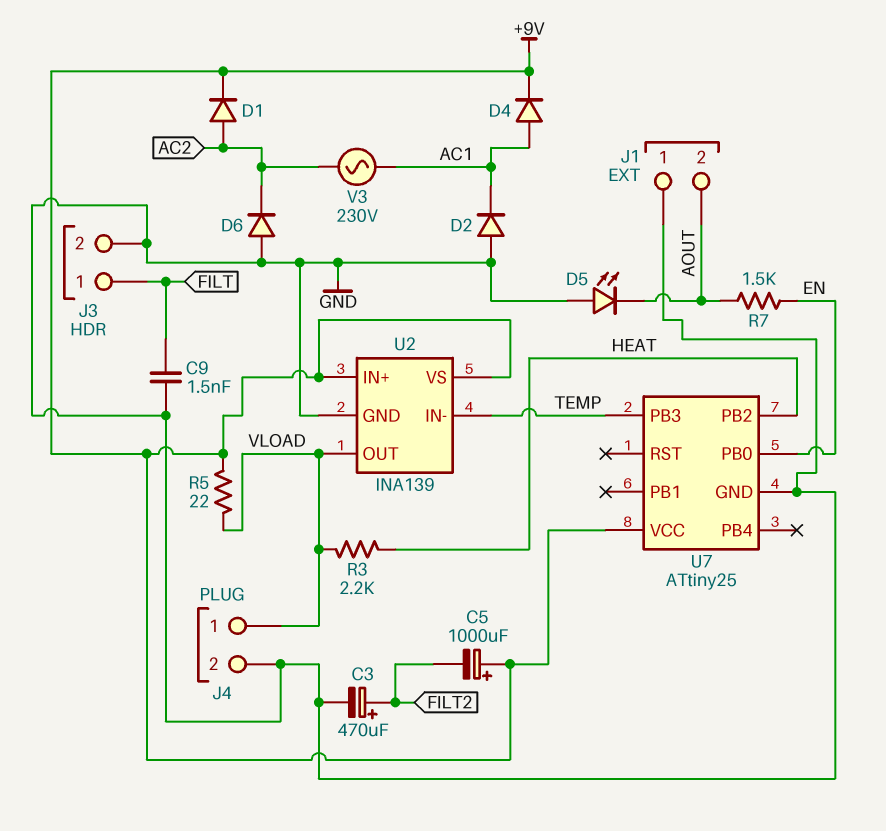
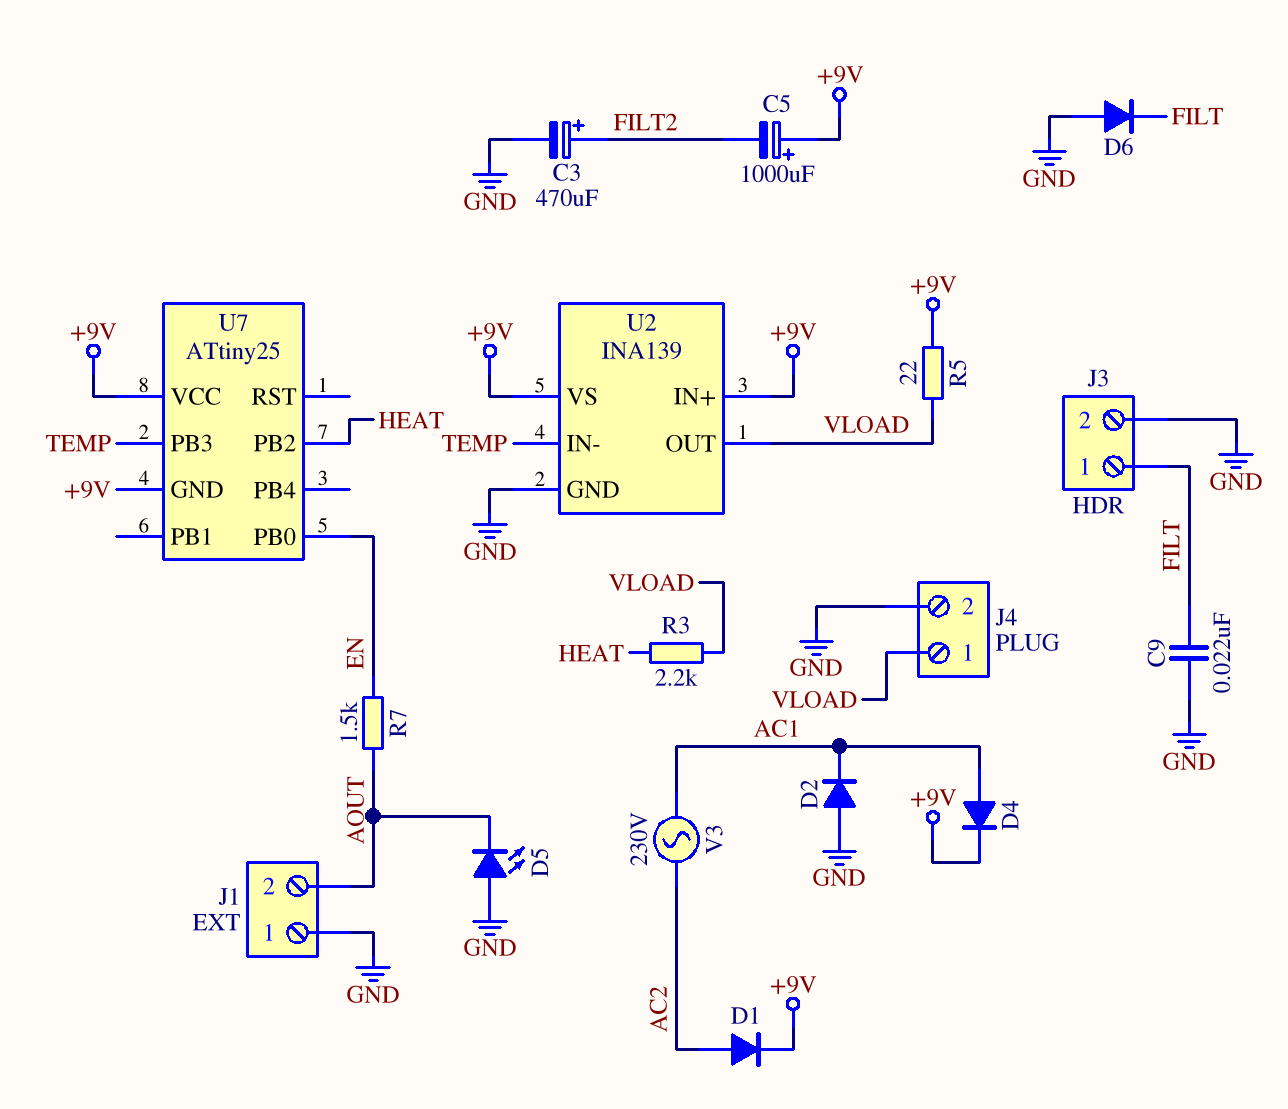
C9: 1.5nF (FILT, GND) -> 22nF (FILT, GND)
D6: diode (A GND, K AC2) -> diode (A GND, K FILT)
U7 pin GND: GND -> +9V

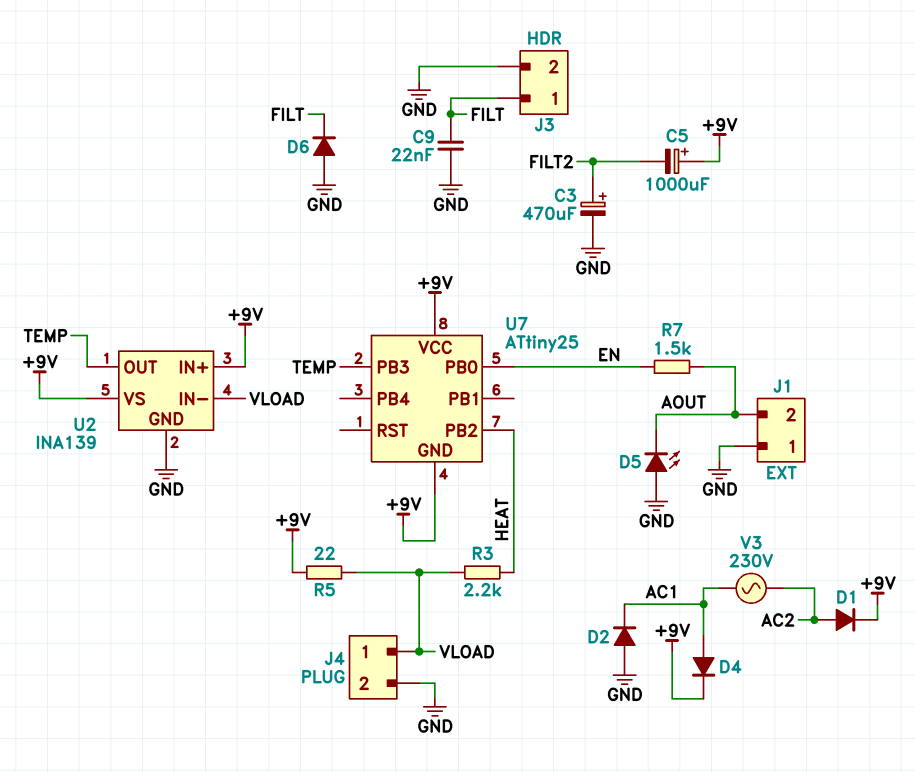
U2 pin IN-: TEMP -> VLOAD
U2 pin OUT: VLOAD -> TEMP

